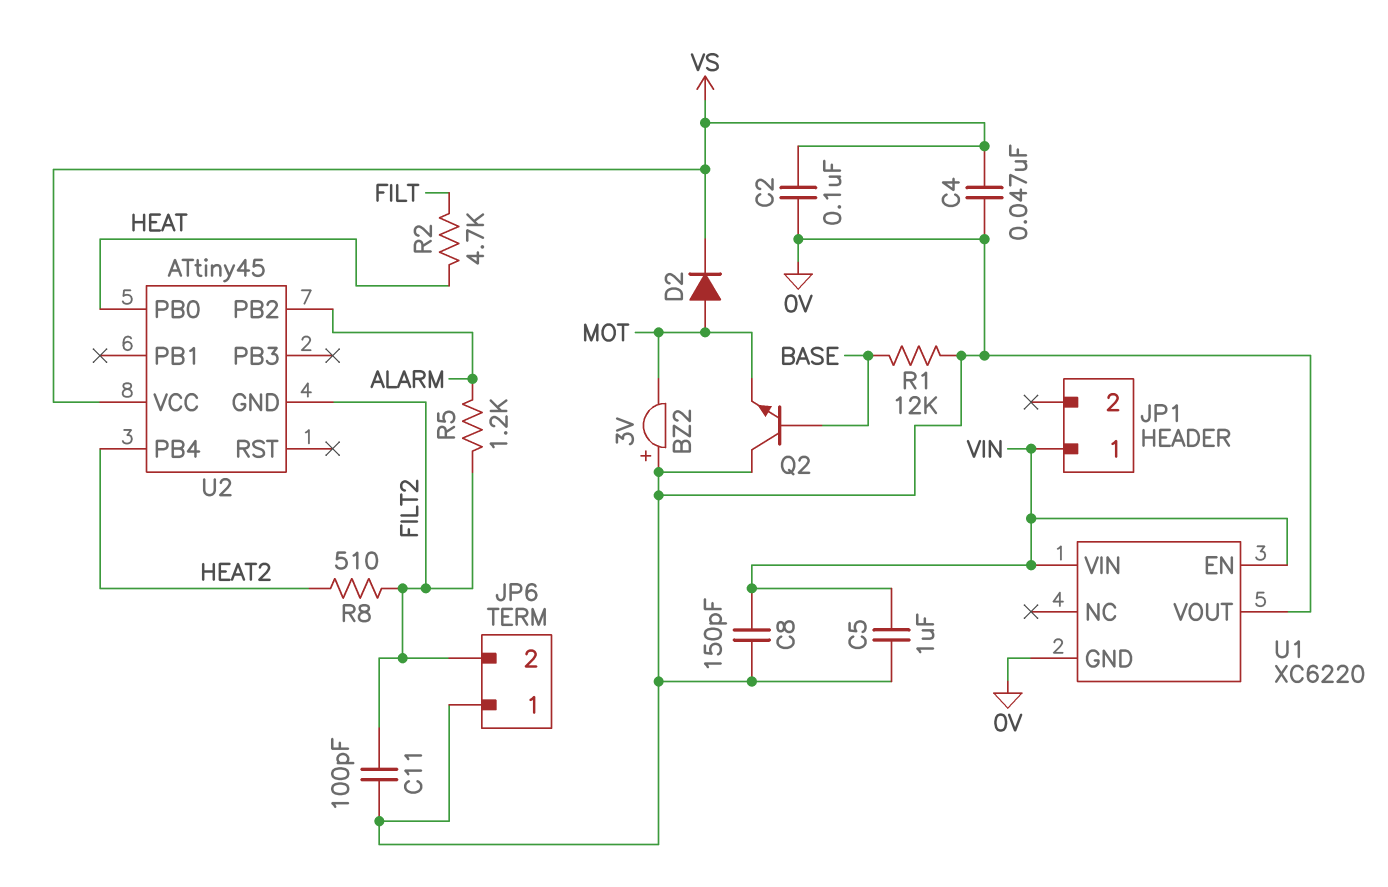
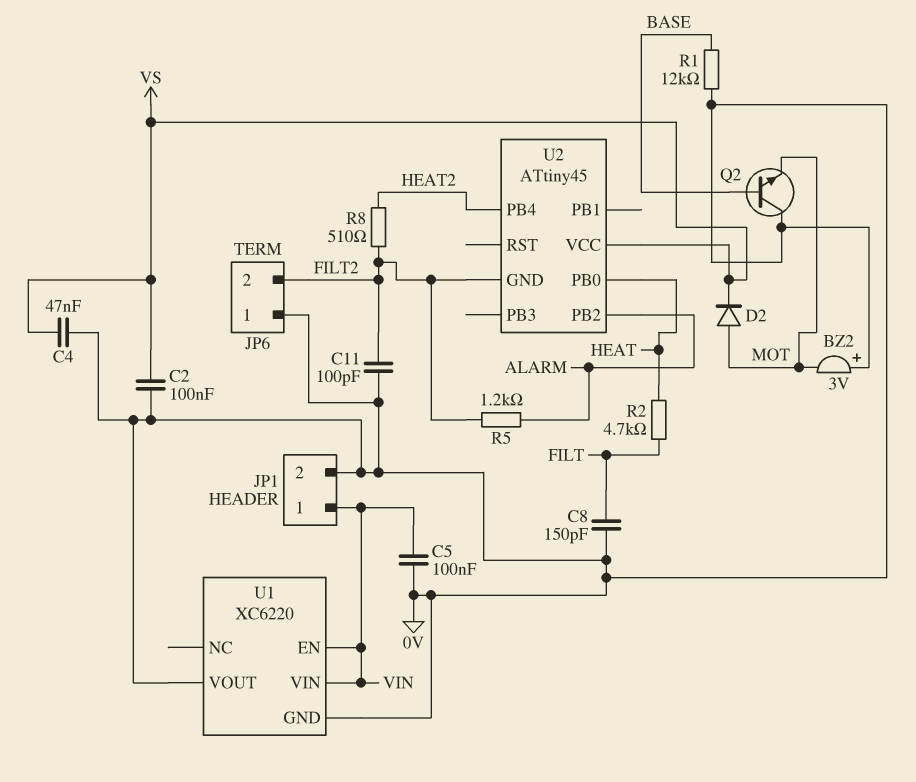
C5: 1uF (0V, VIN) -> 100nF (0V, VIN)
C8: 150pF (0V, VIN) -> 150pF (0V, FILT)
JP1 pin 2: none -> 0V

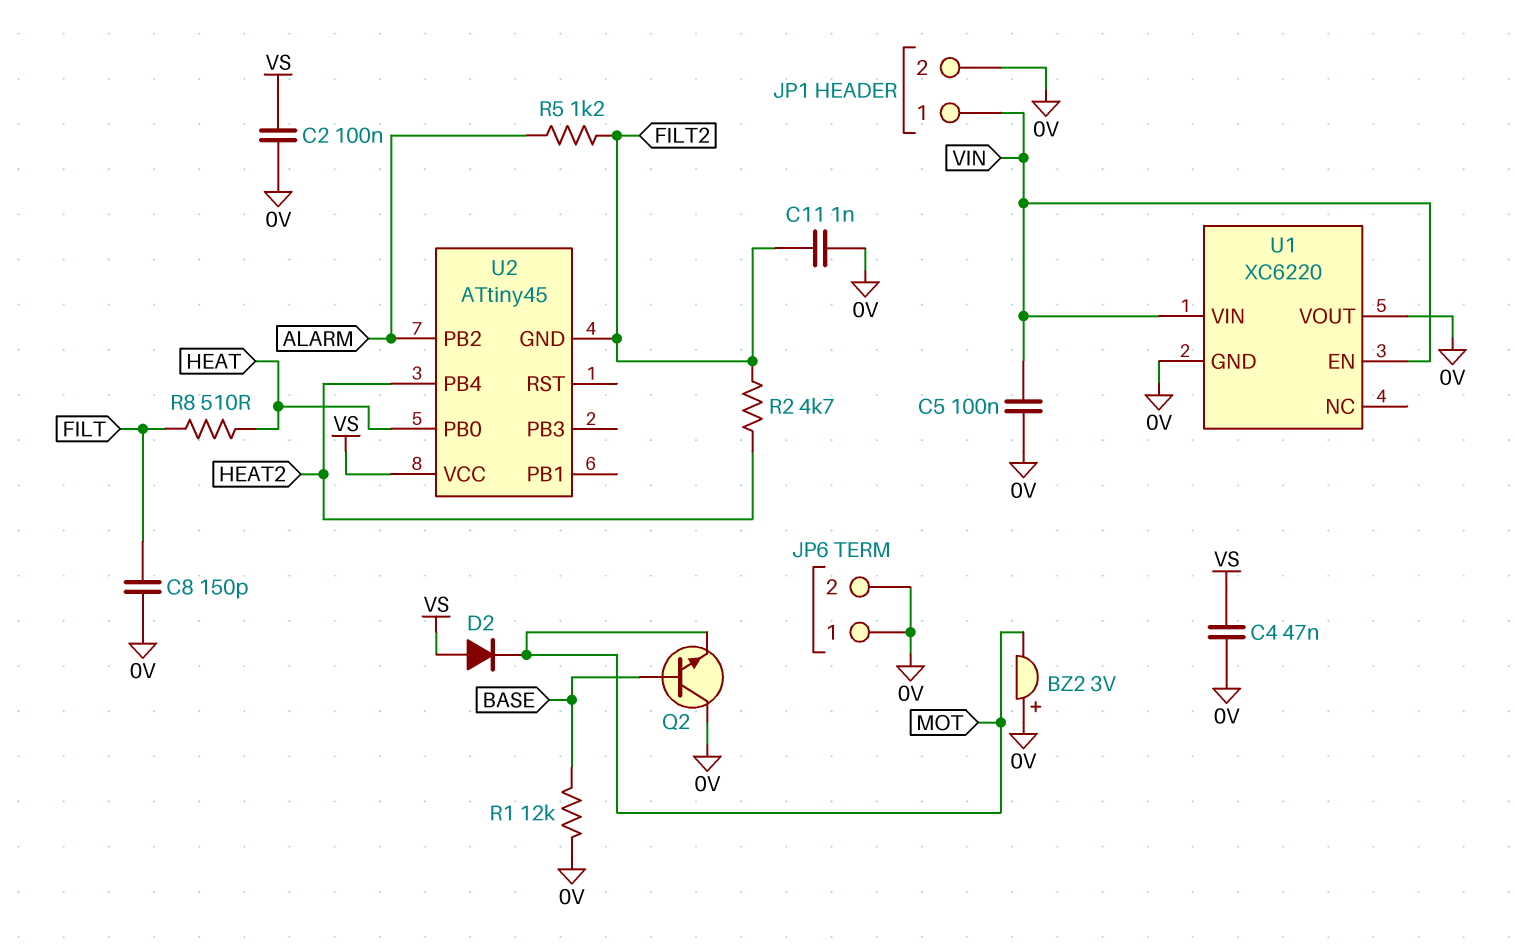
C11: 100pF (0V, FILT2) -> 1nF (0V, FILT2)
D2: diode (A MOT, K VS) -> diode (A VS, K MOT)
JP6 pin 2: FILT2 -> 0V
R2: 4.7k (FILT, HEAT) -> 4.7k (FILT2, HEAT2)
R8: 510 (FILT2, HEAT2) -> 510 (FILT, HEAT)

